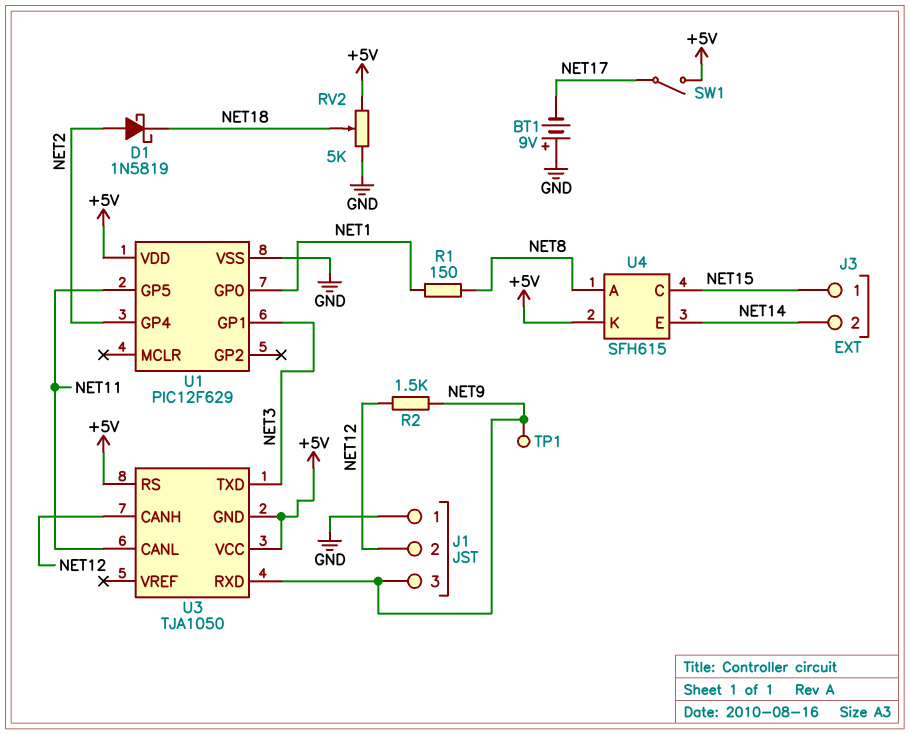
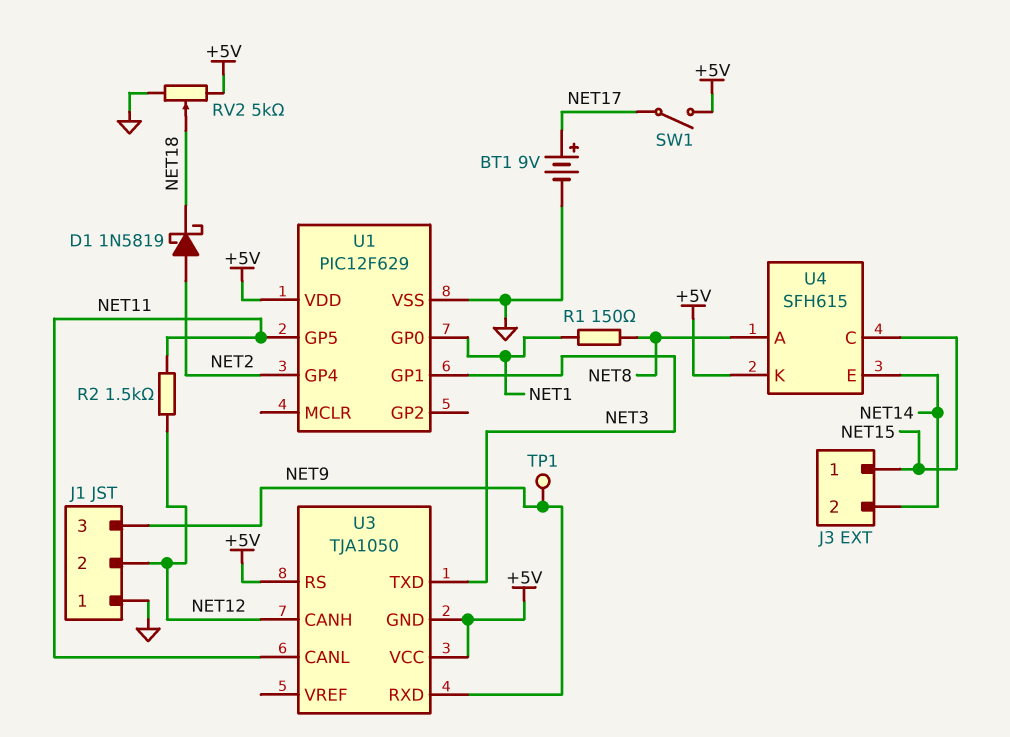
BT1: 9V (plus GND, minus NET17) -> 9V (plus NET17, minus GND)
R2: 1.5k (NET9, NET12) -> 1.5k (NET11, NET12)

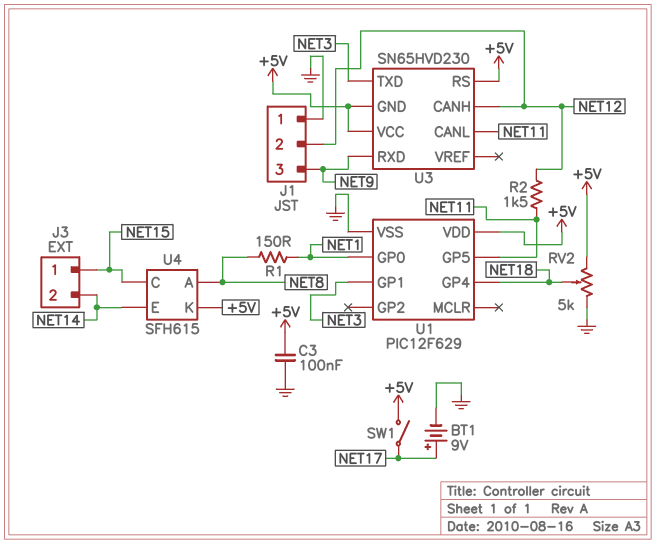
C3: none -> 100nF (+5V, GND)
D1: schottky 1N5819 (A NET2, K NET18) -> none
TP1: test point (NET9) -> none
U1 pin GP4: NET2 -> NET18
U3: TJA1050 -> SN65HVD230

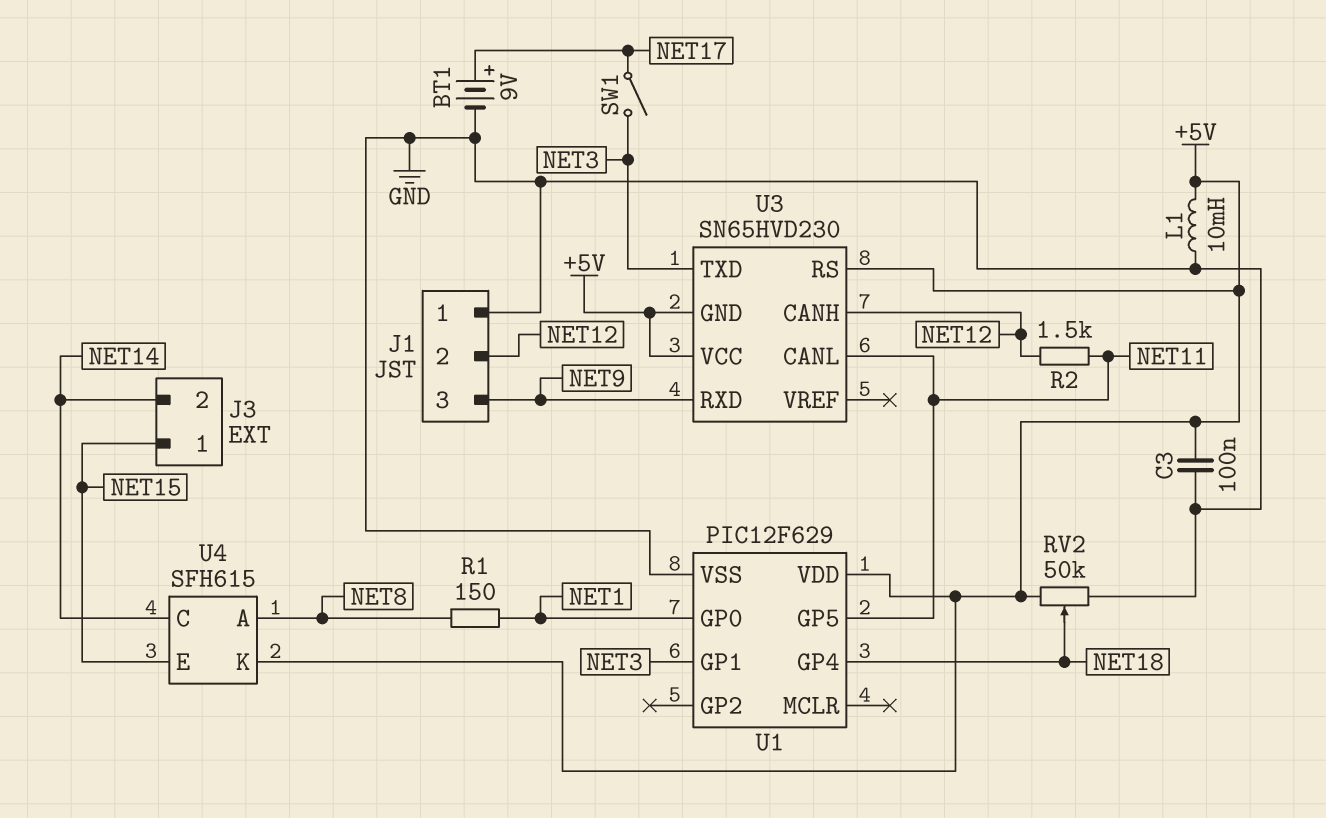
L1: none -> 10mH (+5V, GND)
RV2: 5k (+5V, GND, wiper NET18) -> 50k (+5V, GND, wiper NET18)
SW1: switch (+5V, NET17) -> switch (NET3, NET17)
U4 pin C: NET15 -> NET14
U4 pin E: NET14 -> NET15

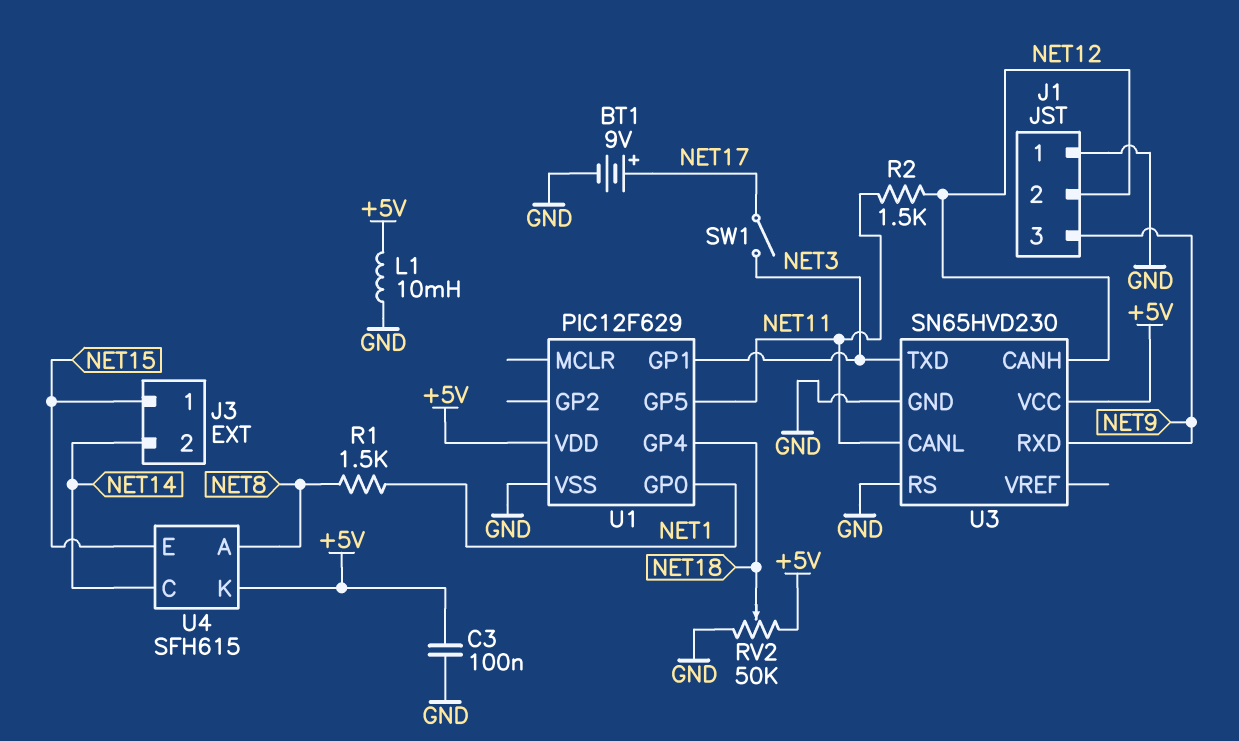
R1: 150 (NET1, NET8) -> 1.5k (NET1, NET8)
U3 pin GND: +5V -> GND
U3 pin RS: +5V -> GND

